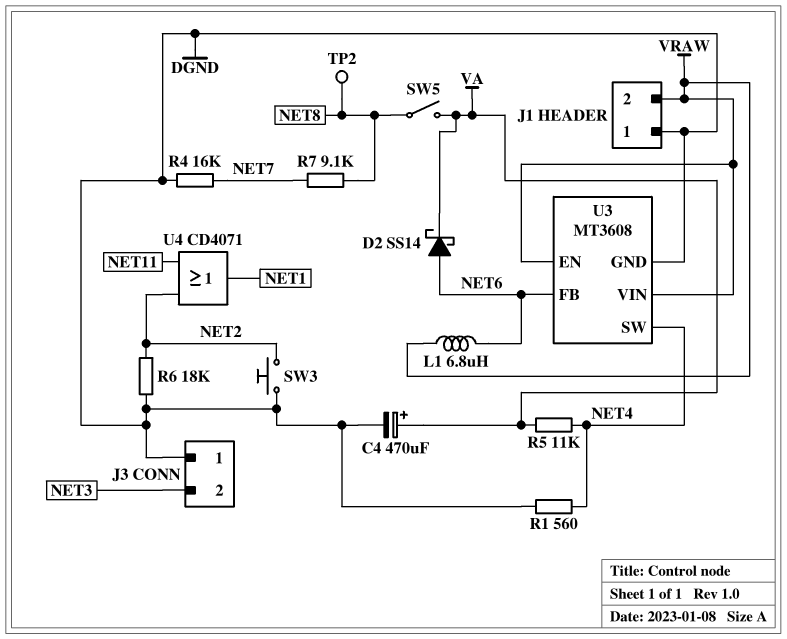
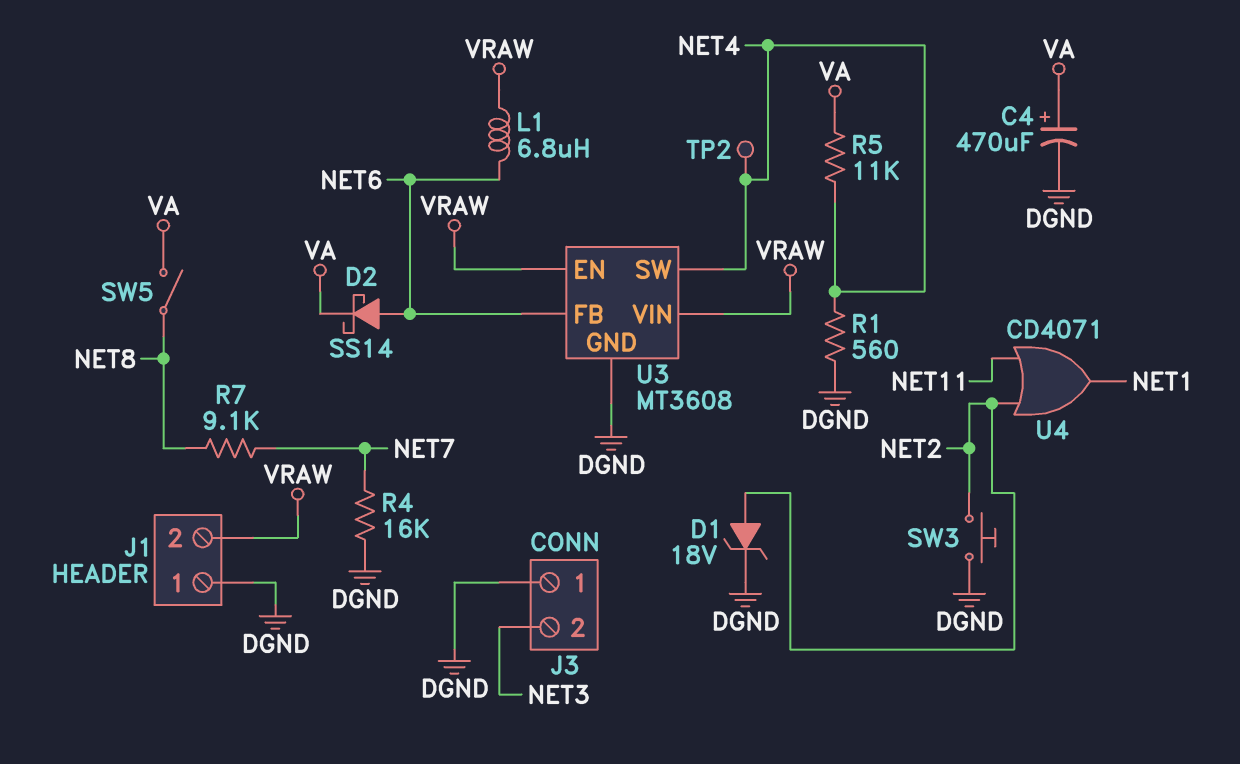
D1: none -> zener 18V (A NET2, K DGND)
R6: 18k (DGND, NET2) -> none
TP2: test point (NET8) -> test point (NET4)

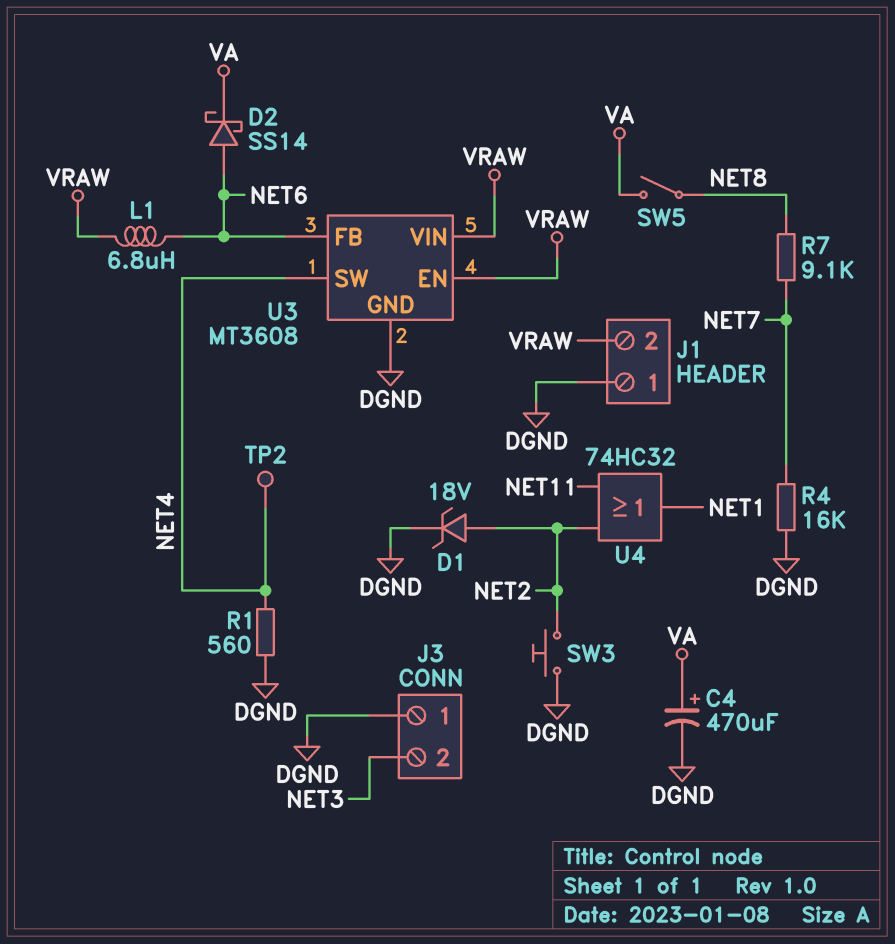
R5: 11k (NET4, VA) -> none
U4: OR CD4071 (in NET2, in NET11, out NET1) -> OR 74HC32 (in NET2, in NET11, out NET1)

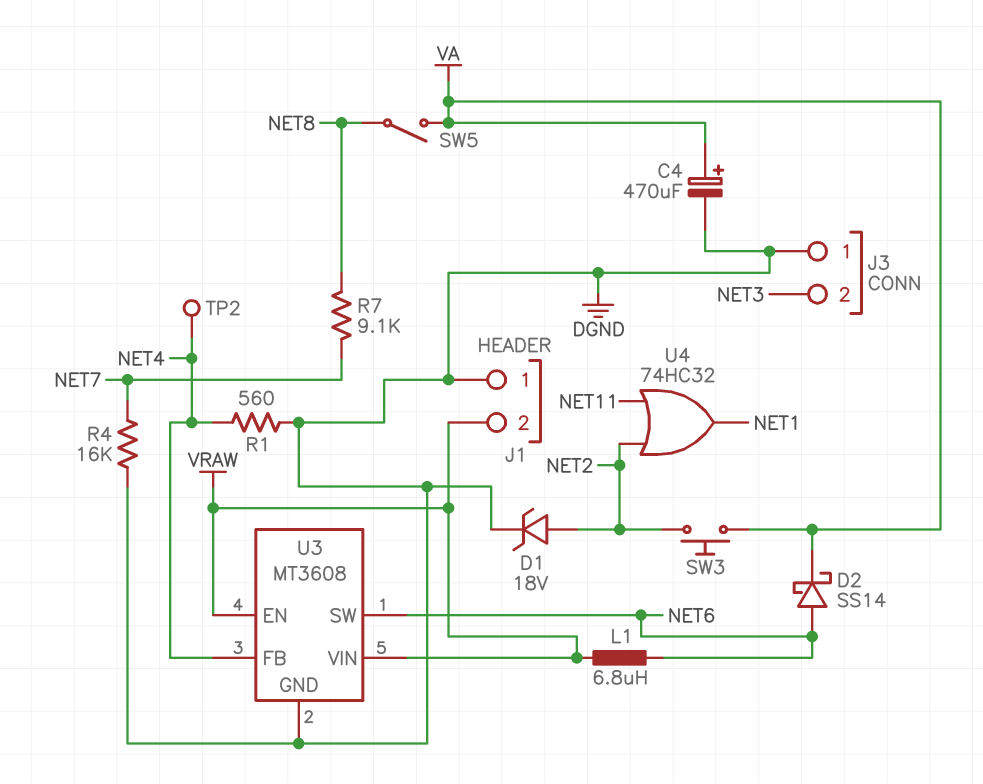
SW3: button (DGND, NET2) -> button (NET2, VA)
U3 pin FB: NET6 -> NET4
U3 pin SW: NET4 -> NET6

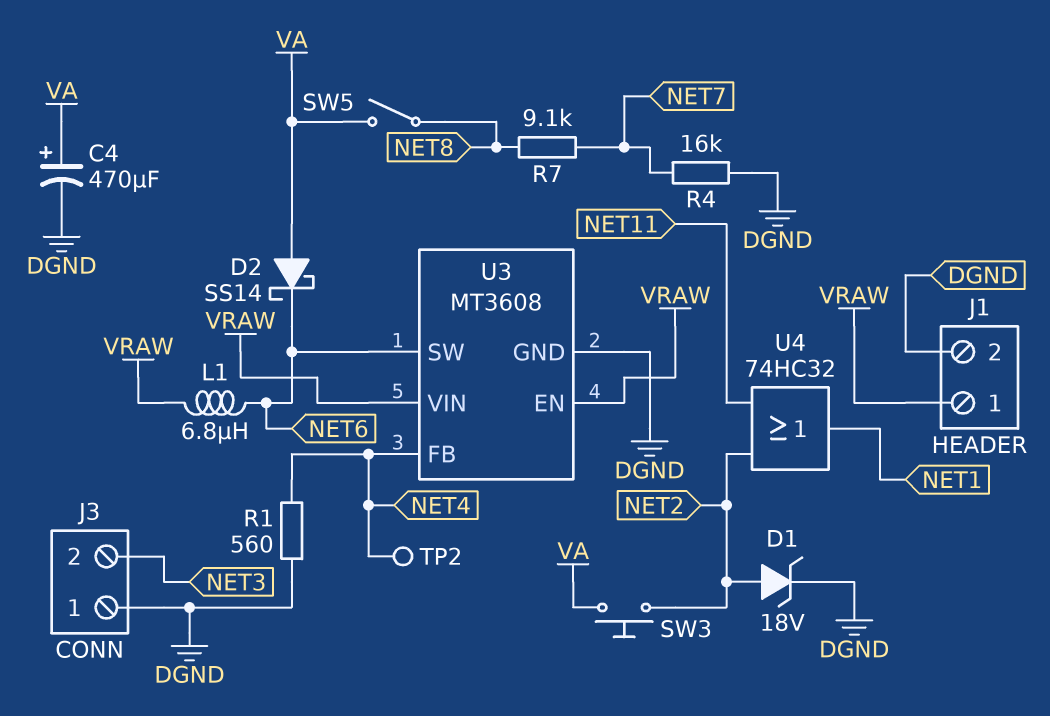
D2: schottky SS14 (A NET6, K VA) -> schottky SS14 (A VA, K NET6)
J1 pin 1: DGND -> VRAW
J1 pin 2: VRAW -> DGND

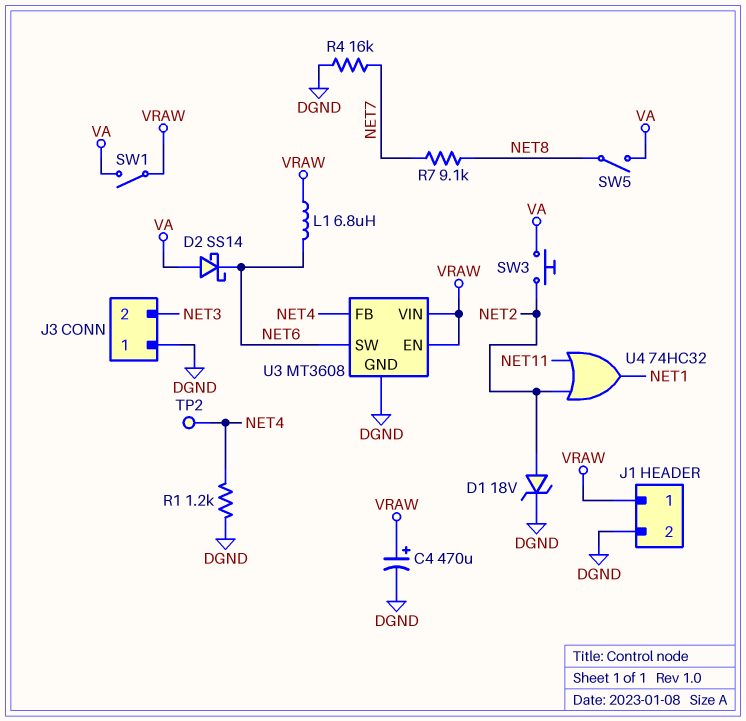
C4: 470uF (plus VA, minus DGND) -> 470uF (plus VRAW, minus DGND)
R1: 560 (DGND, NET4) -> 1.2k (DGND, NET4)
SW1: none -> switch (VA, VRAW)

